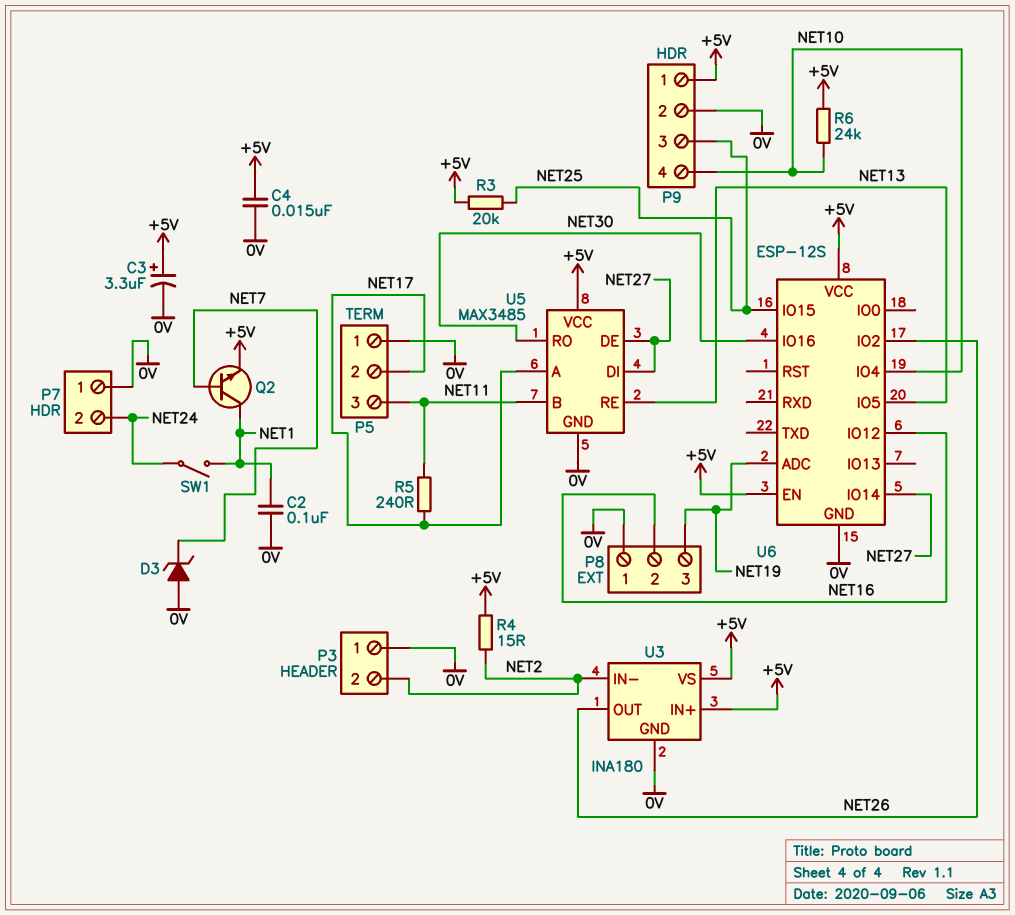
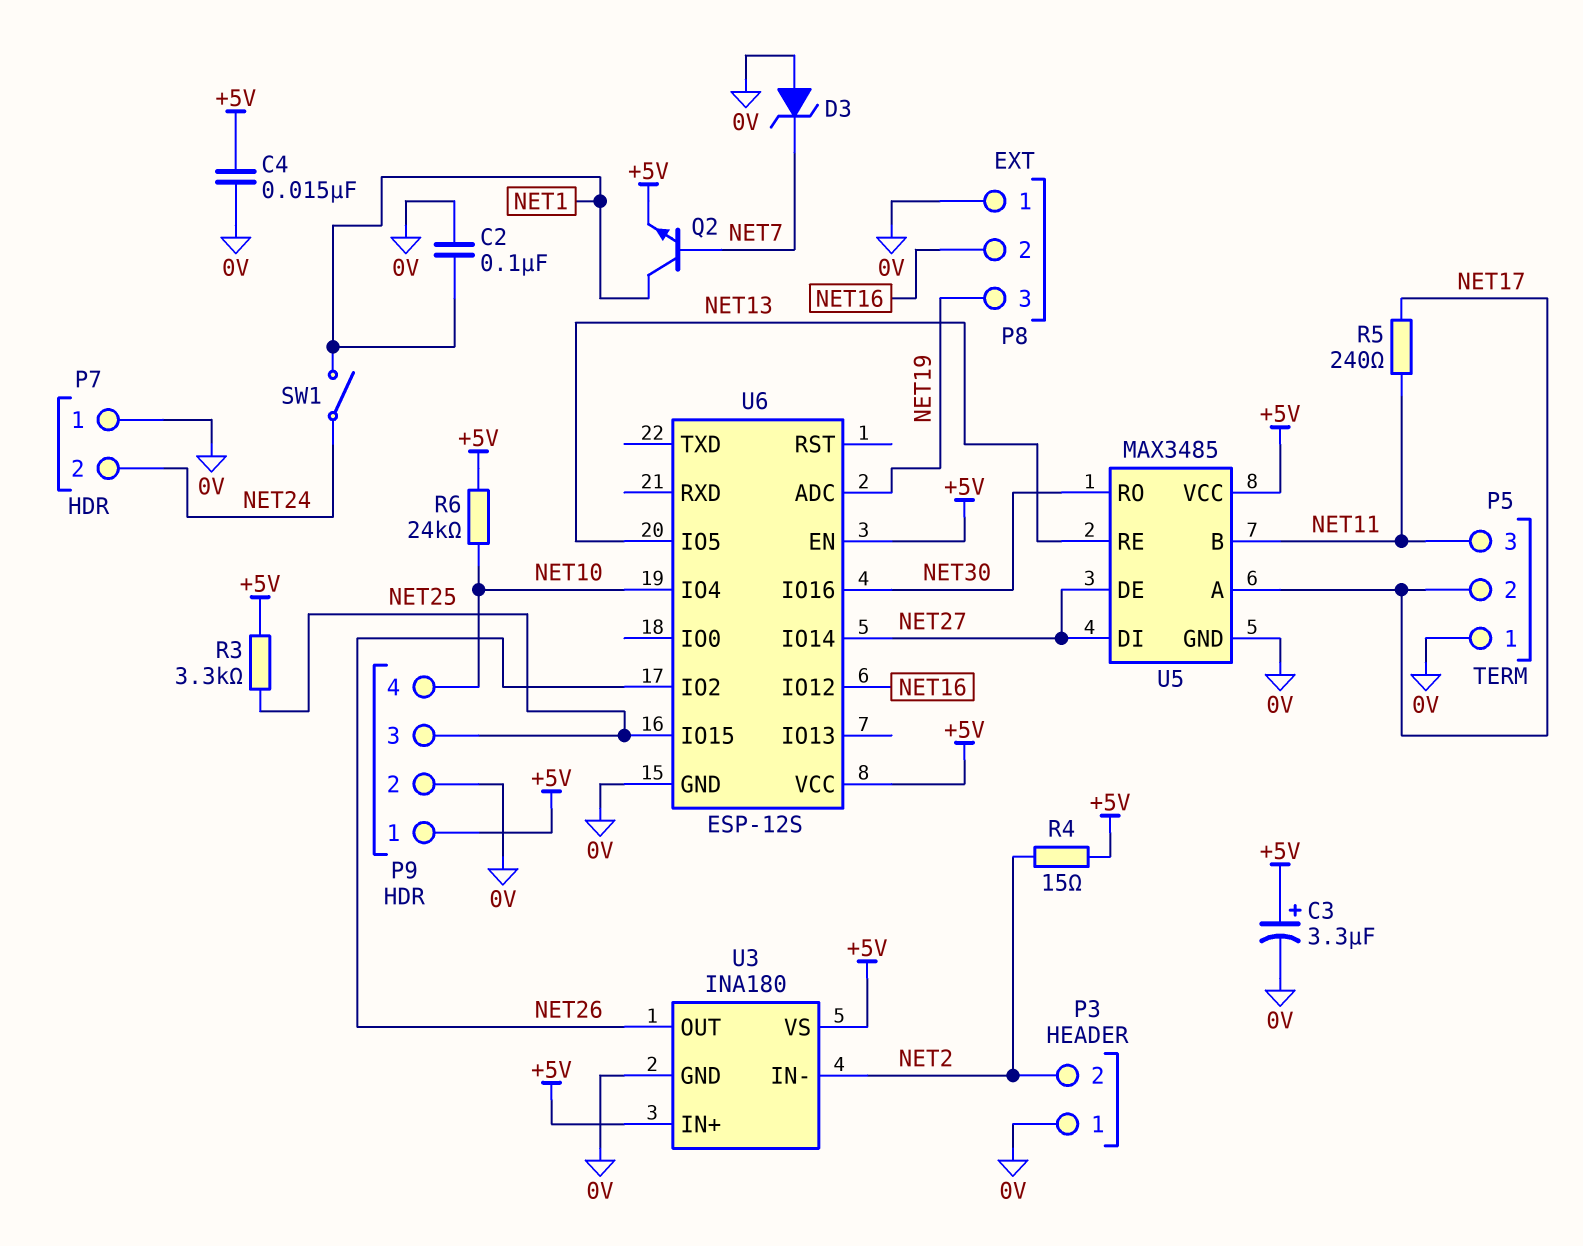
R3: 20k (+5V, NET25) -> 3.3k (+5V, NET25)

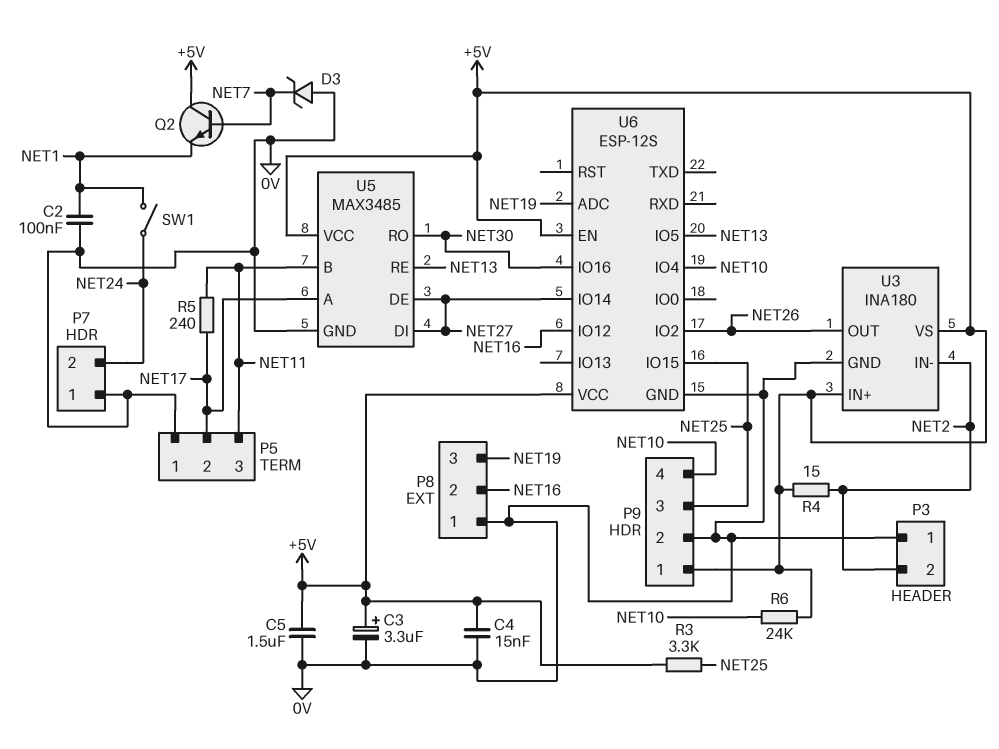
C5: none -> 1.5uF (+5V, 0V)
Q2: NPN (B NET7, C NET1, E +5V) -> NPN (B NET7, C +5V, E NET1)

